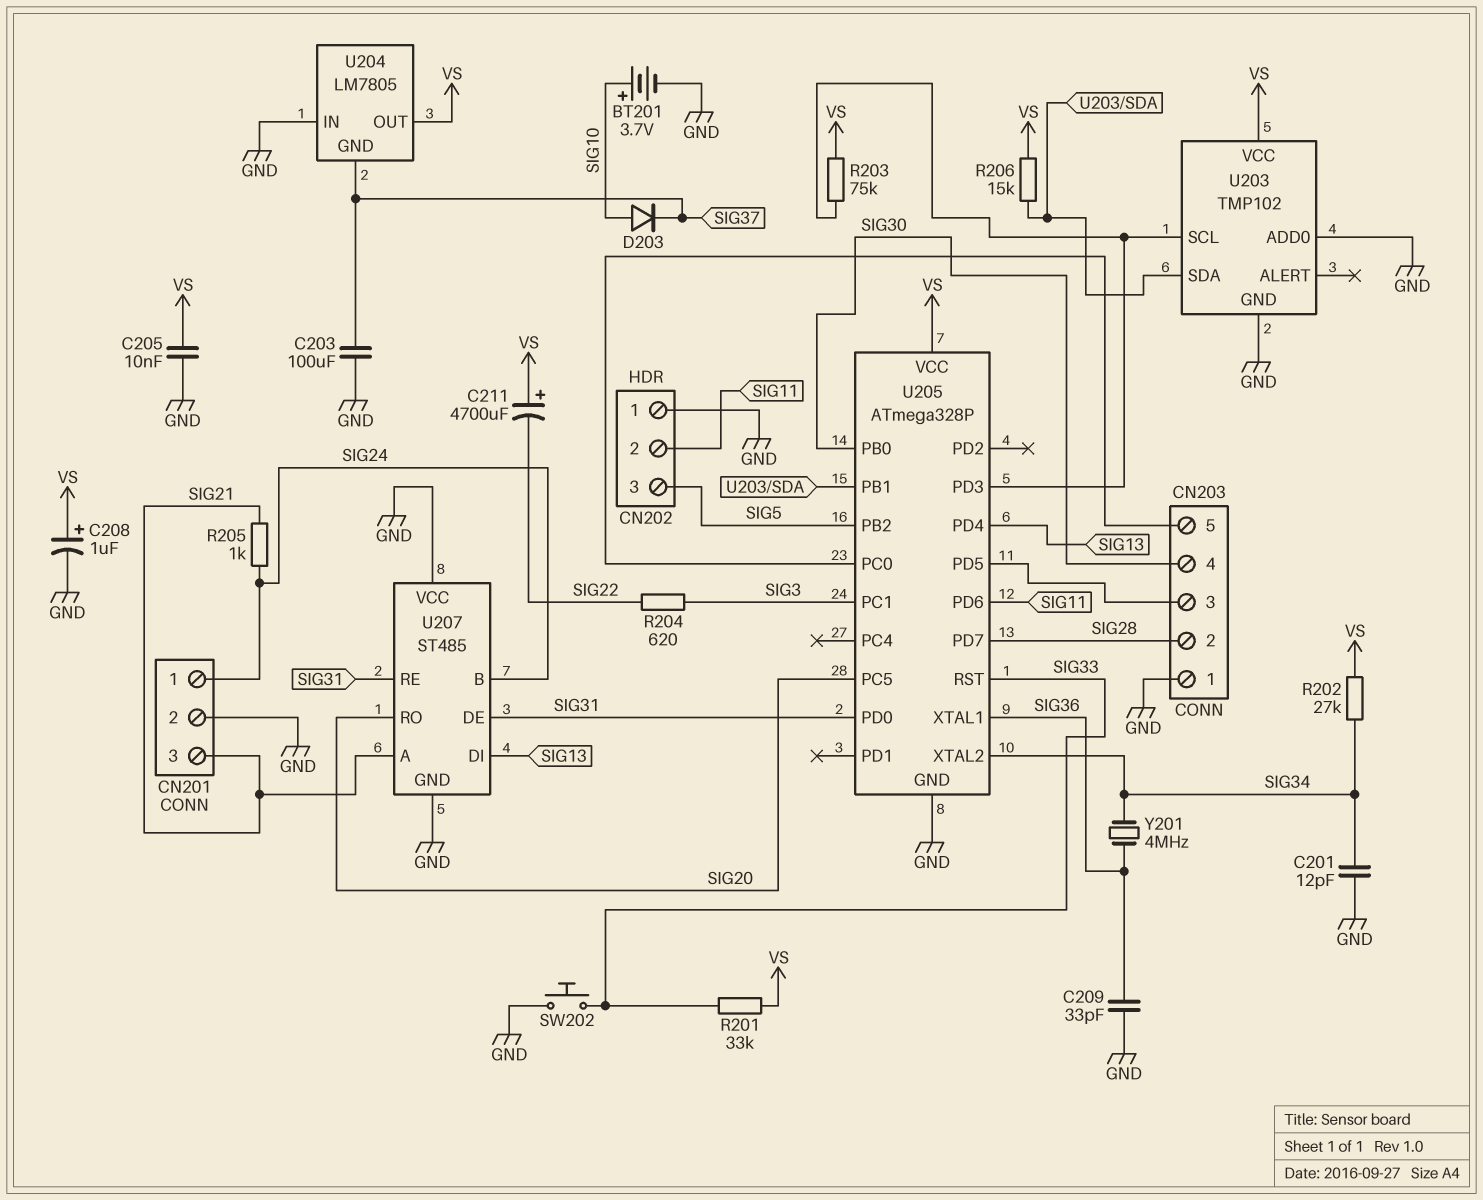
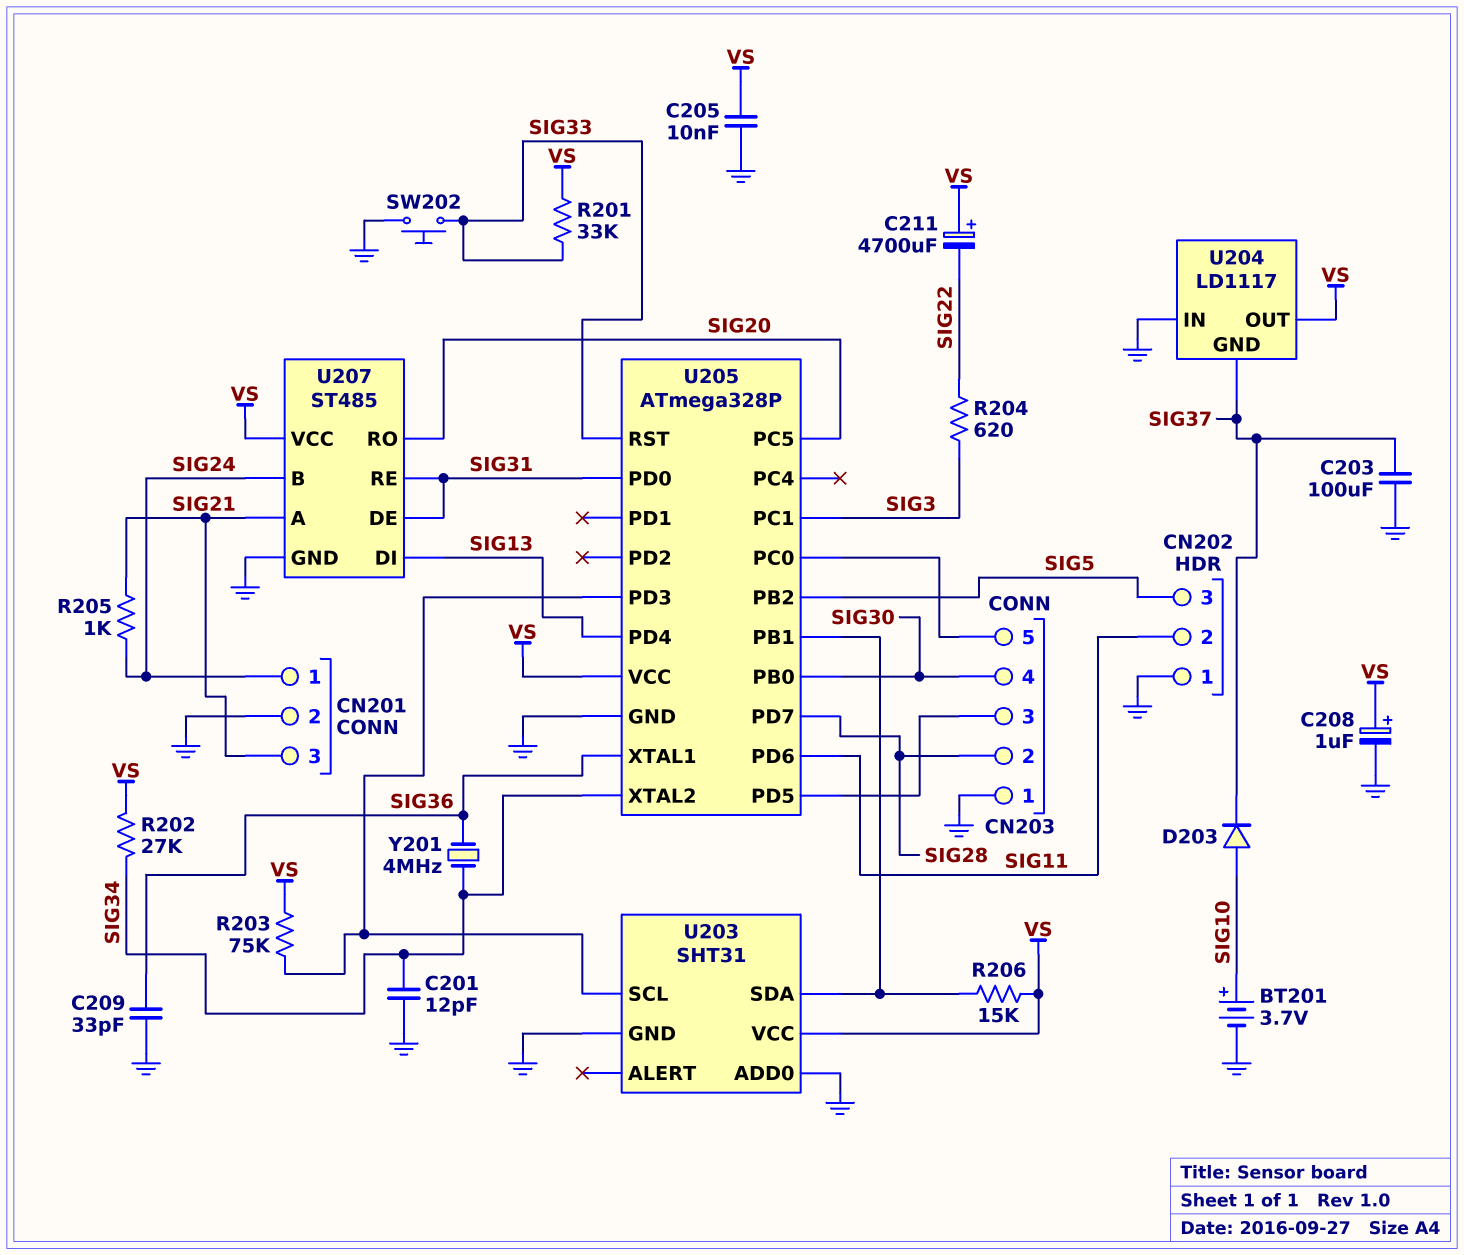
U203: TMP102 -> SHT31
U204: LM7805 -> LD1117
U207 pin VCC: GND -> VS

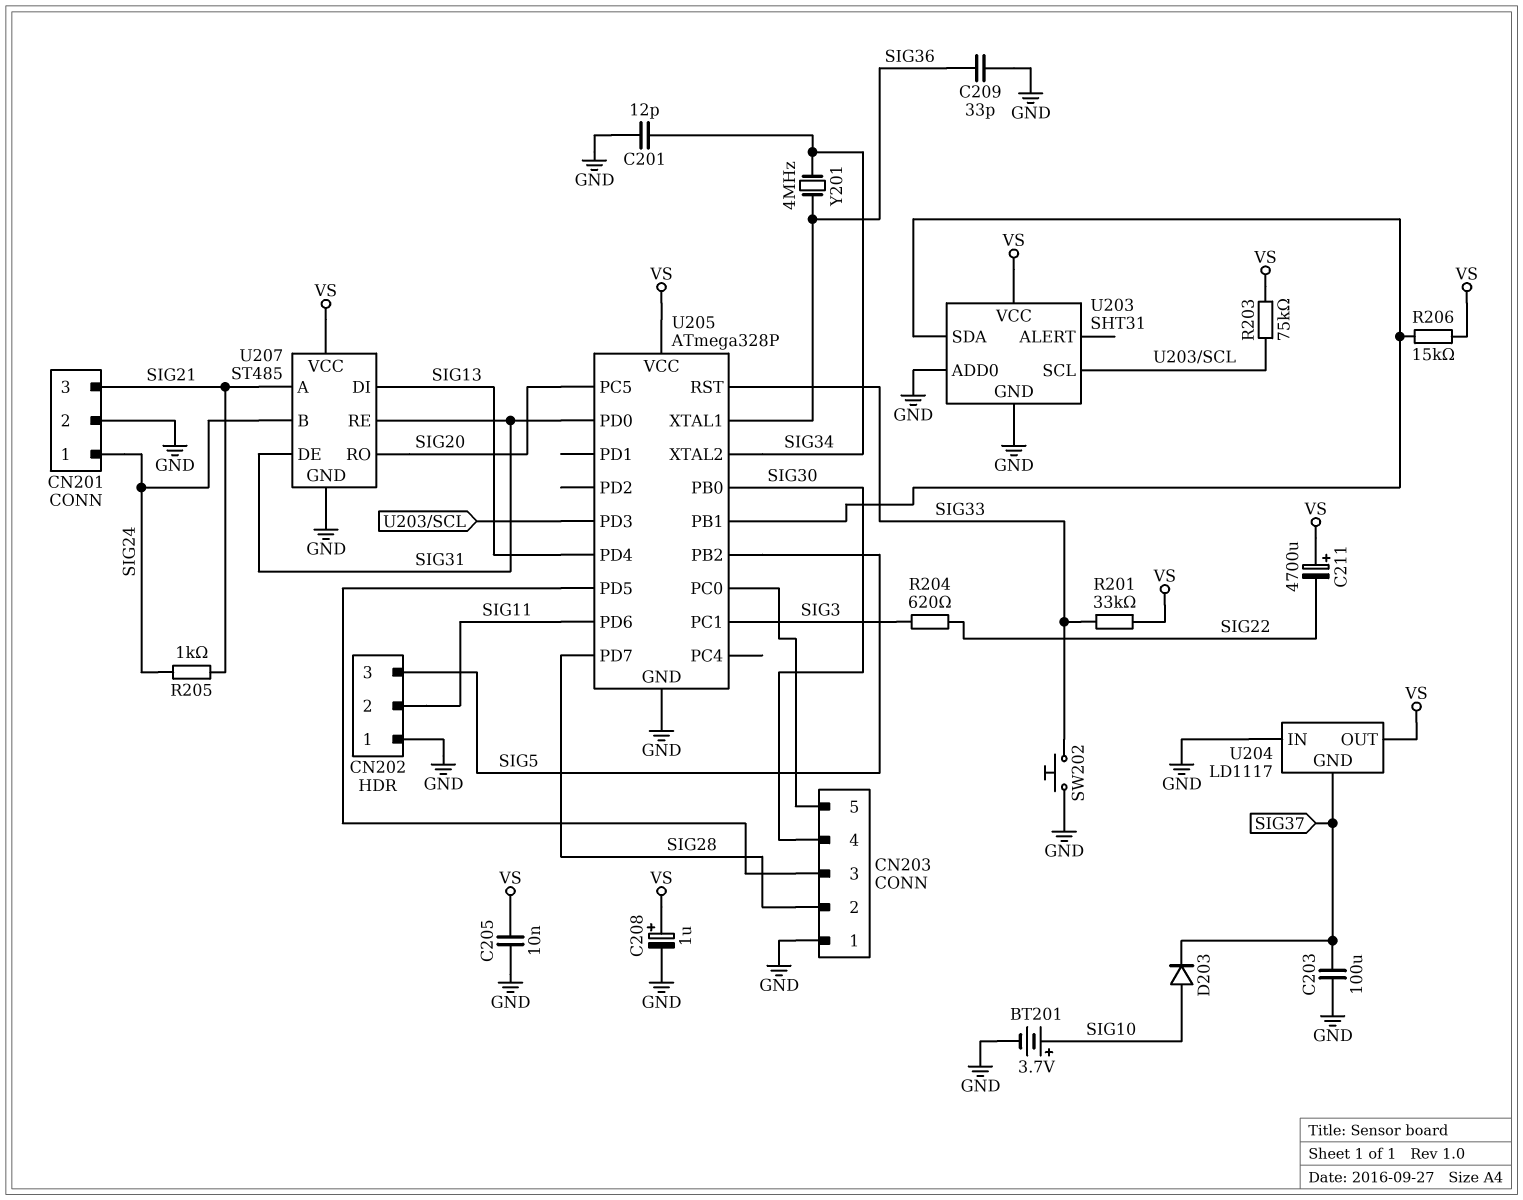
R202: 27k (SIG34, VS) -> none

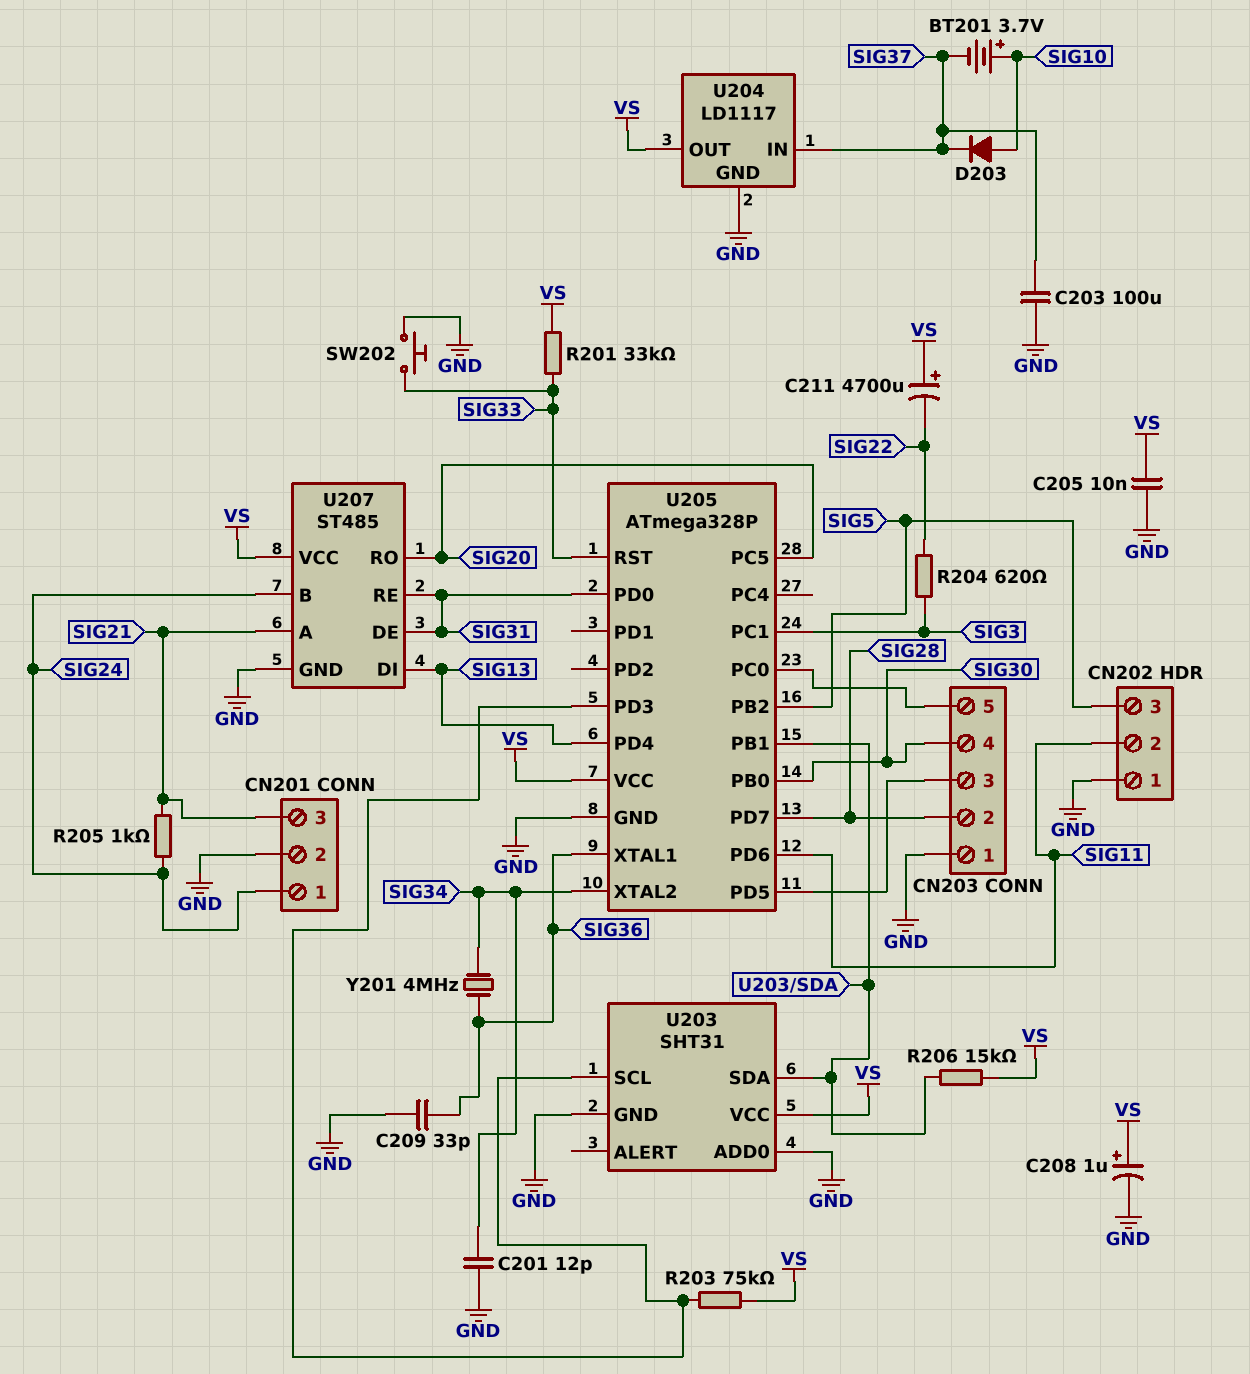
BT201: 3.7V (plus SIG10, minus GND) -> 3.7V (plus SIG10, minus SIG37)
U204 pin GND: SIG37 -> GND
U204 pin IN: GND -> SIG37

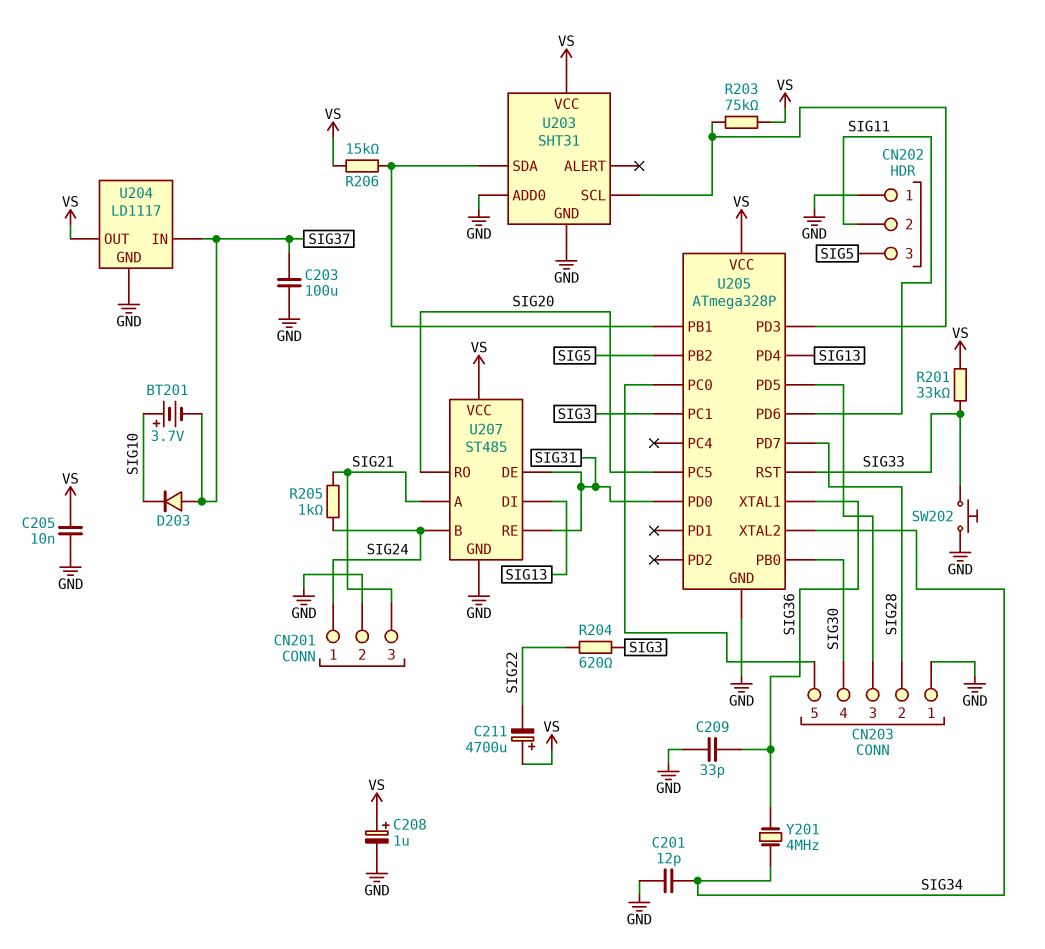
D203: diode (A SIG10, K SIG37) -> diode (A SIG37, K SIG10)

